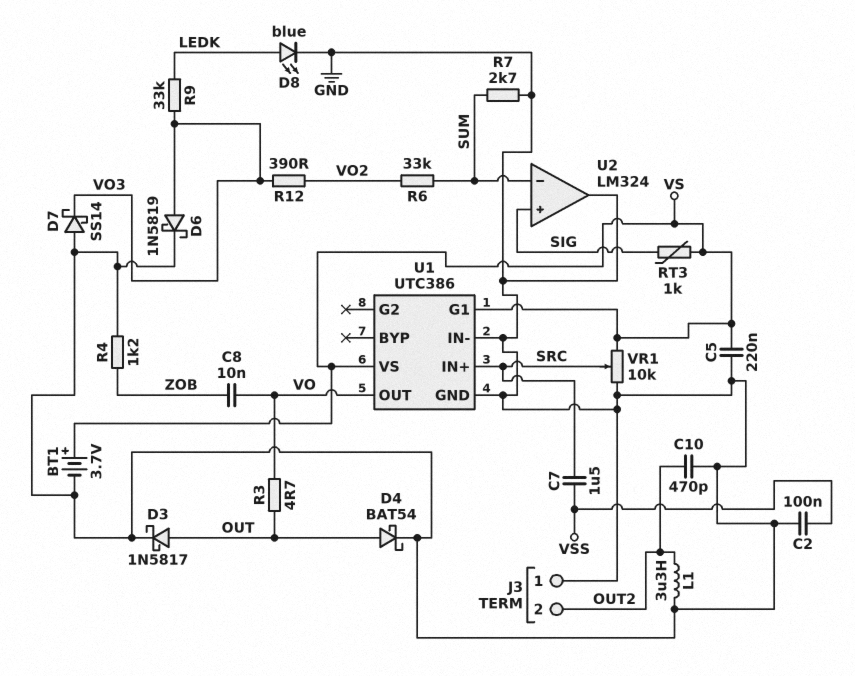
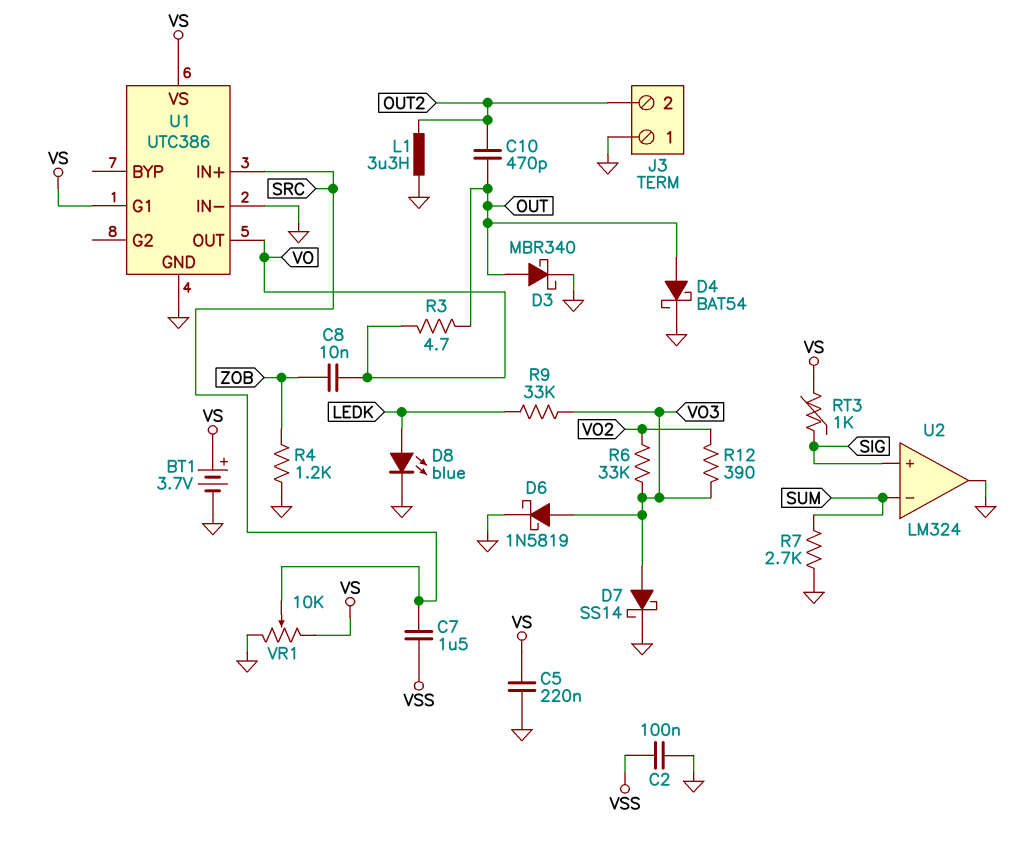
C10: 470pF (GND, OUT2) -> 470pF (OUT, OUT2)
D3: schottky 1N5817 (A OUT, K GND) -> schottky MBR340 (A OUT, K GND)
D7: schottky SS14 (A GND, K VO3) -> schottky SS14 (A VO3, K GND)
R6: 33k (SUM, VO2) -> 33k (VO2, VO3)

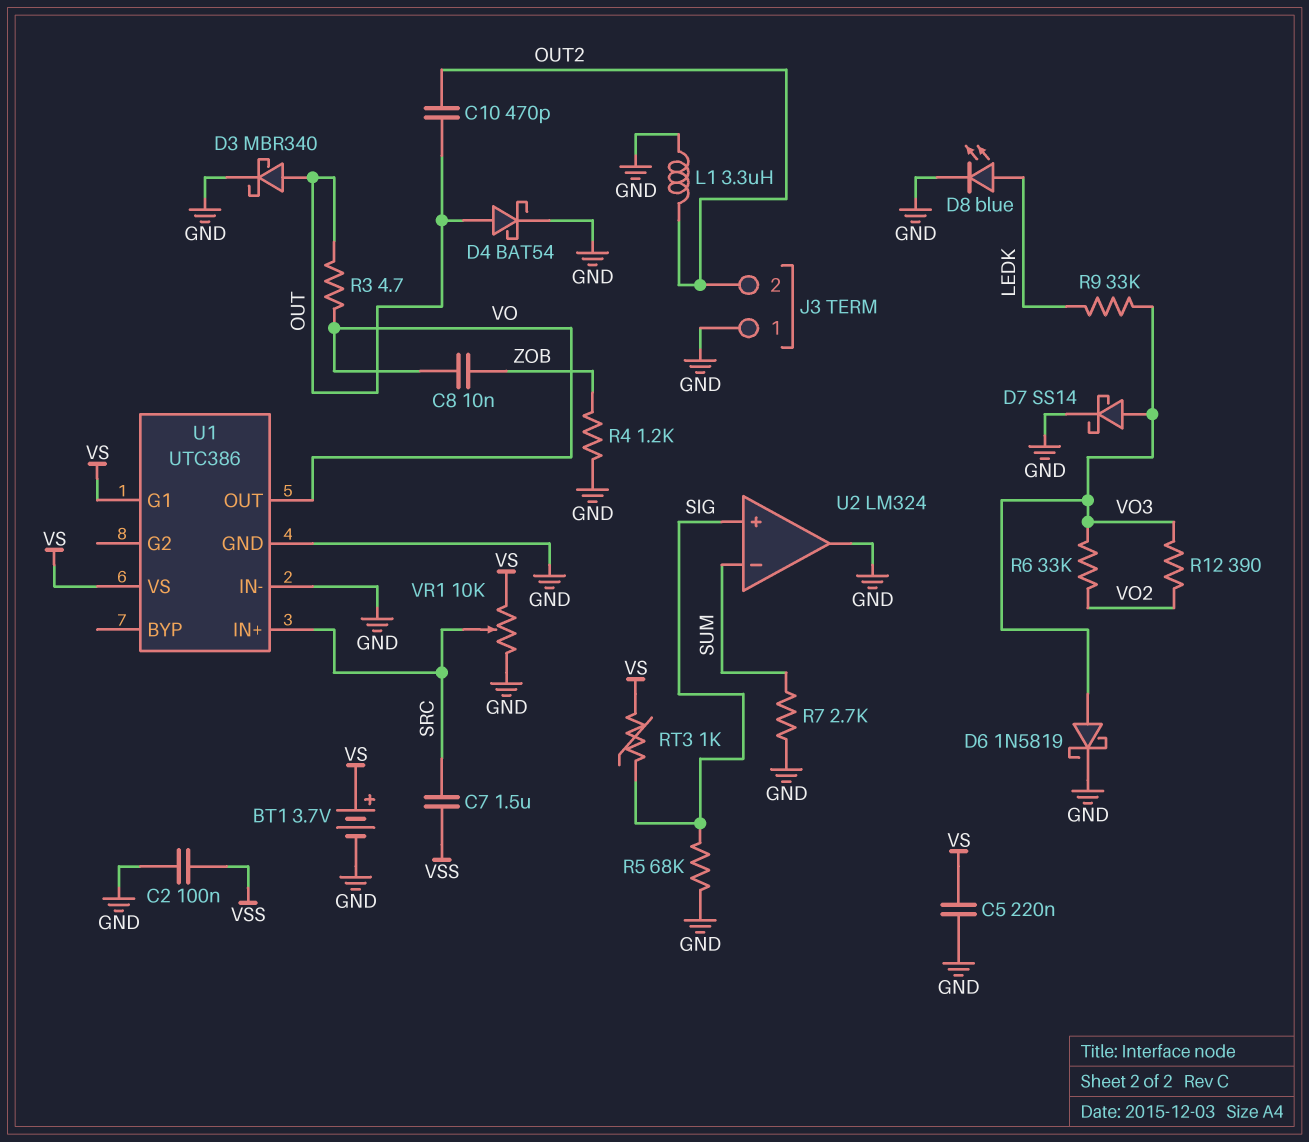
R5: none -> 68k (GND, SIG)

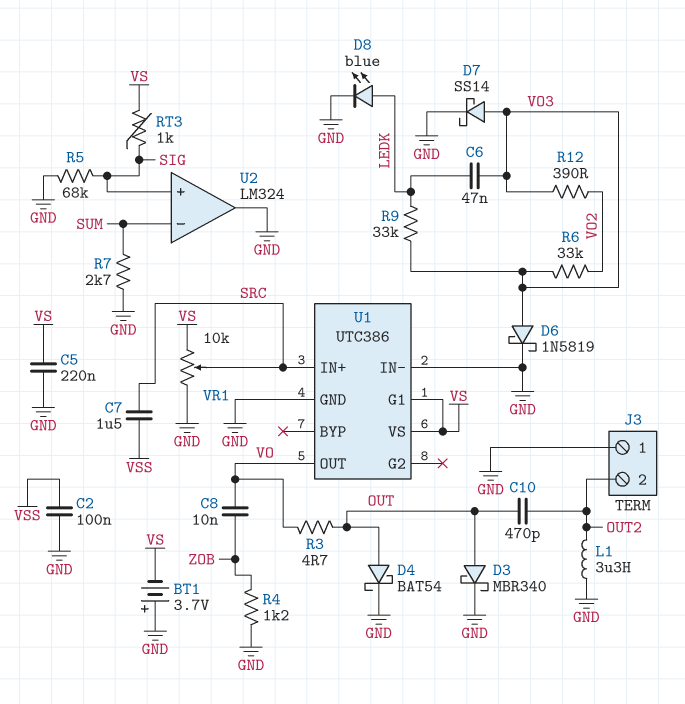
BT1: 3.7V (plus VS, minus GND) -> 3.7V (plus GND, minus VS)
C6: none -> 47nF (LEDK, VO3)

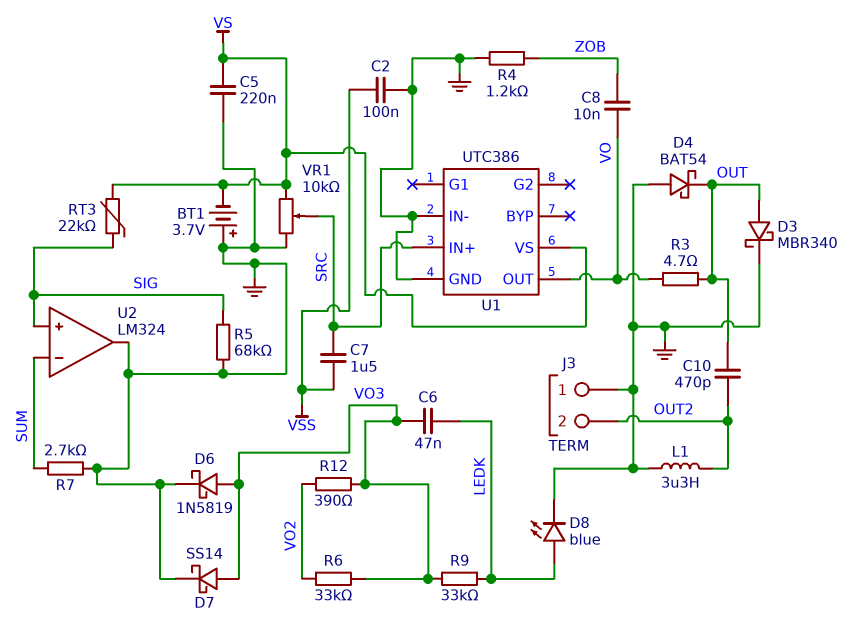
D4: schottky BAT54 (A OUT, K GND) -> schottky BAT54 (A GND, K OUT)
RT3: 1k (SIG, VS) -> 22k (SIG, VS)
U1 pin G1: VS -> none

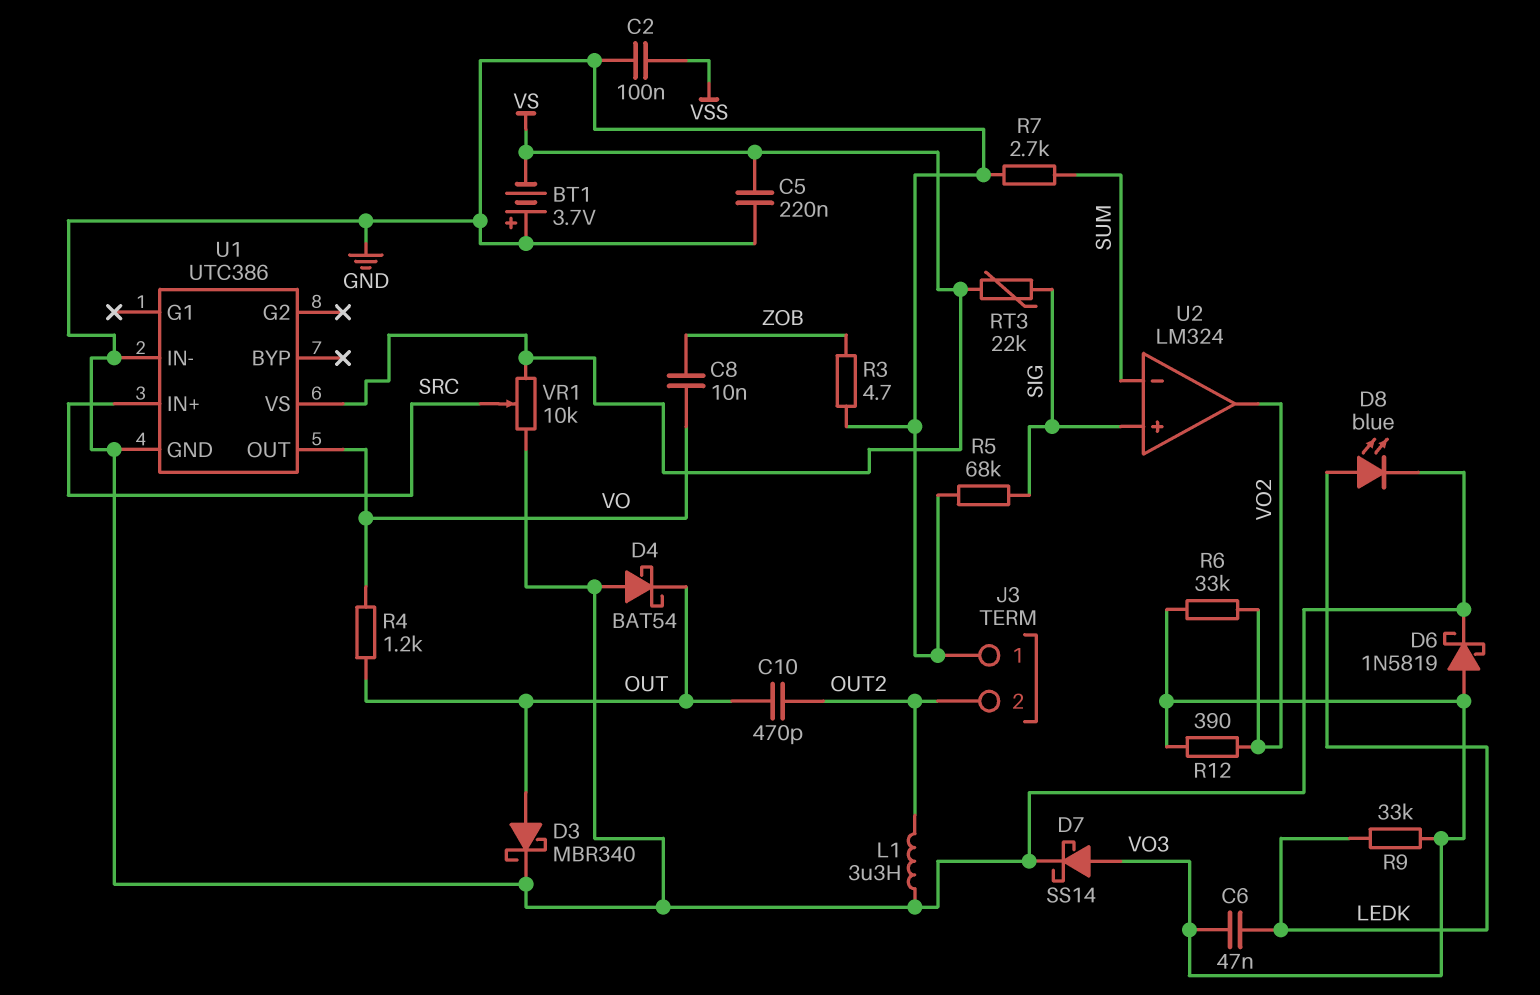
C7: 1.5uF (SRC, VSS) -> none
R3: 4.7 (OUT, VO) -> 4.7 (GND, ZOB)
R4: 1.2k (GND, ZOB) -> 1.2k (OUT, VO)
U2 pin out: GND -> VO2

